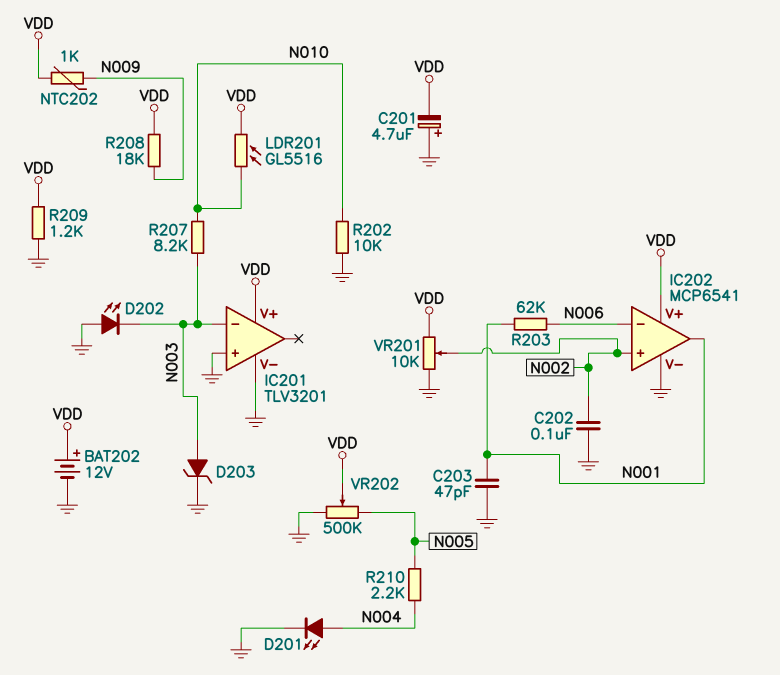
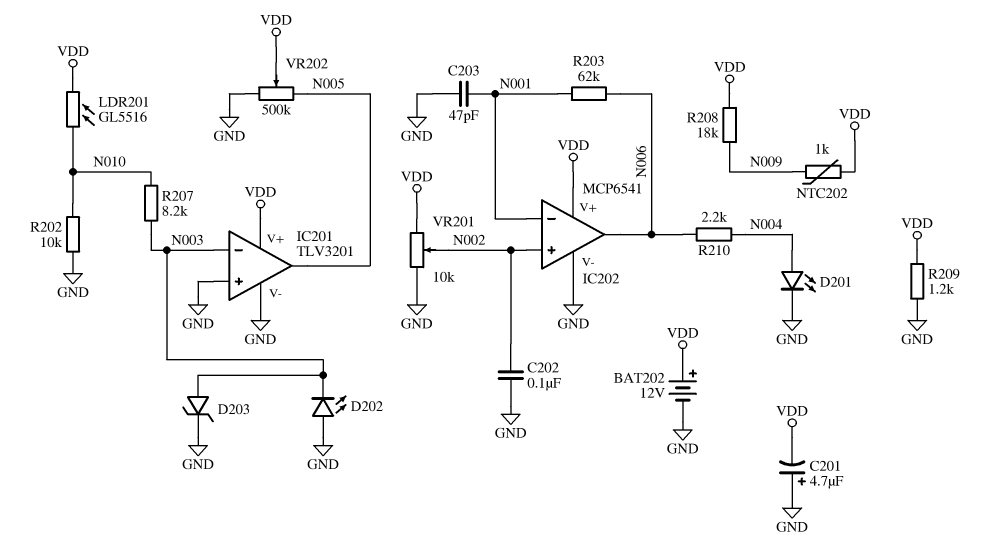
IC201 pin out: none -> N005
IC202 pin in-: N006 -> N001
IC202 pin out: N001 -> N006
R210: 2.2k (N004, N005) -> 2.2k (N004, N006)

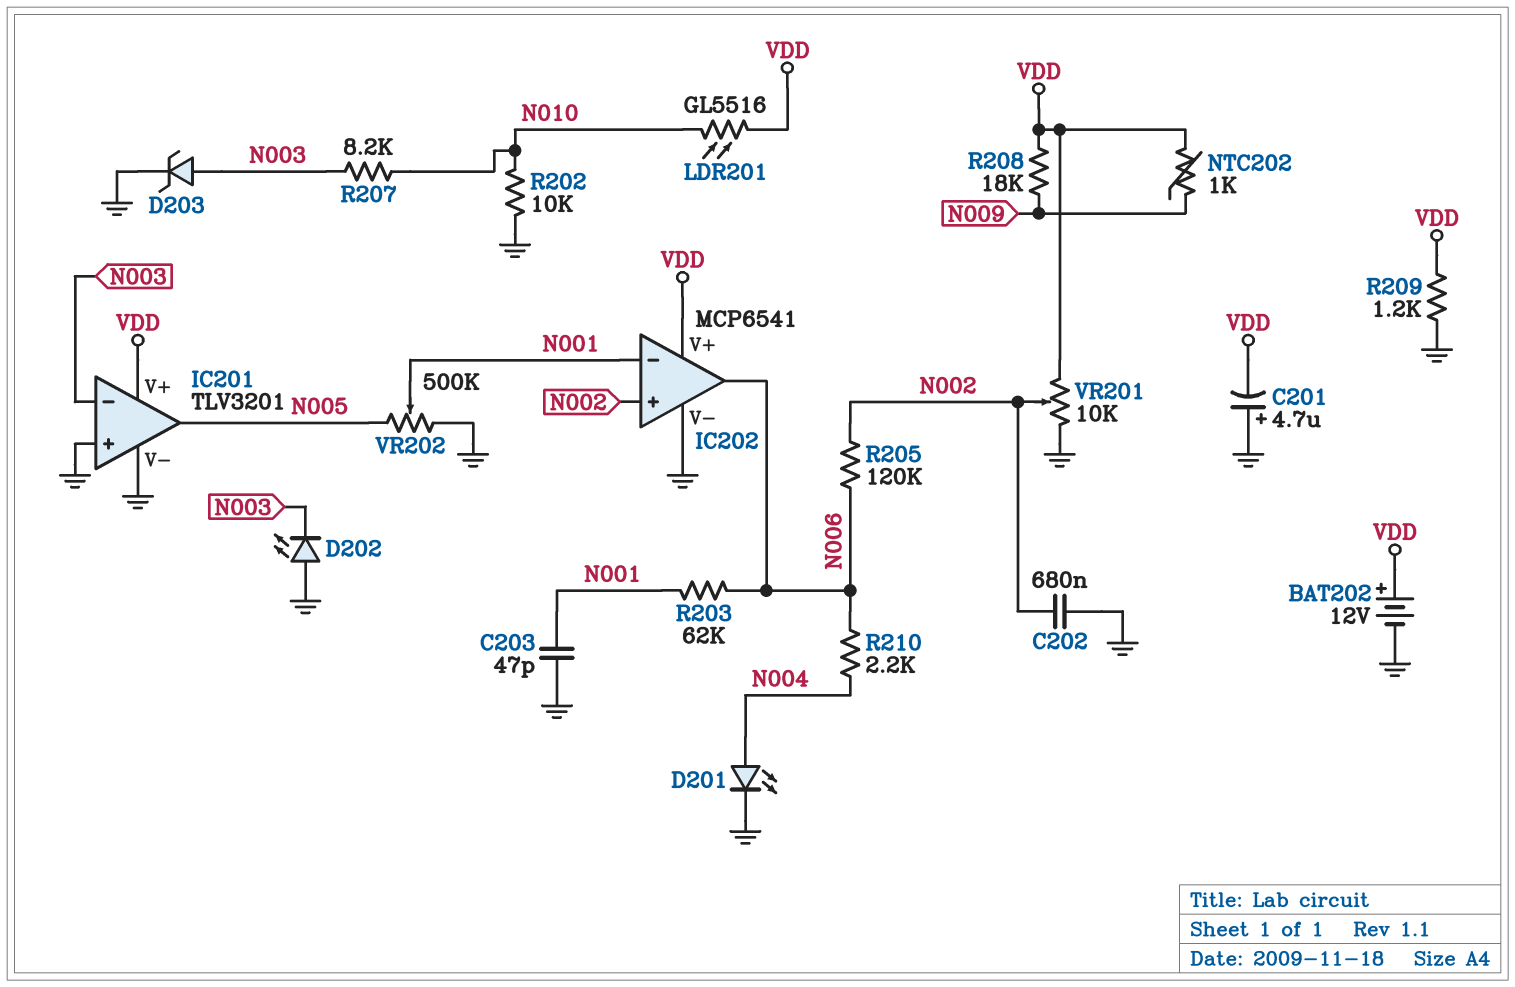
C202: 100nF (GND, N002) -> 680nF (GND, N002)
R205: none -> 120k (N002, N006)
VR202: 500k (GND, N005, wiper VDD) -> 500k (GND, N005, wiper N001)

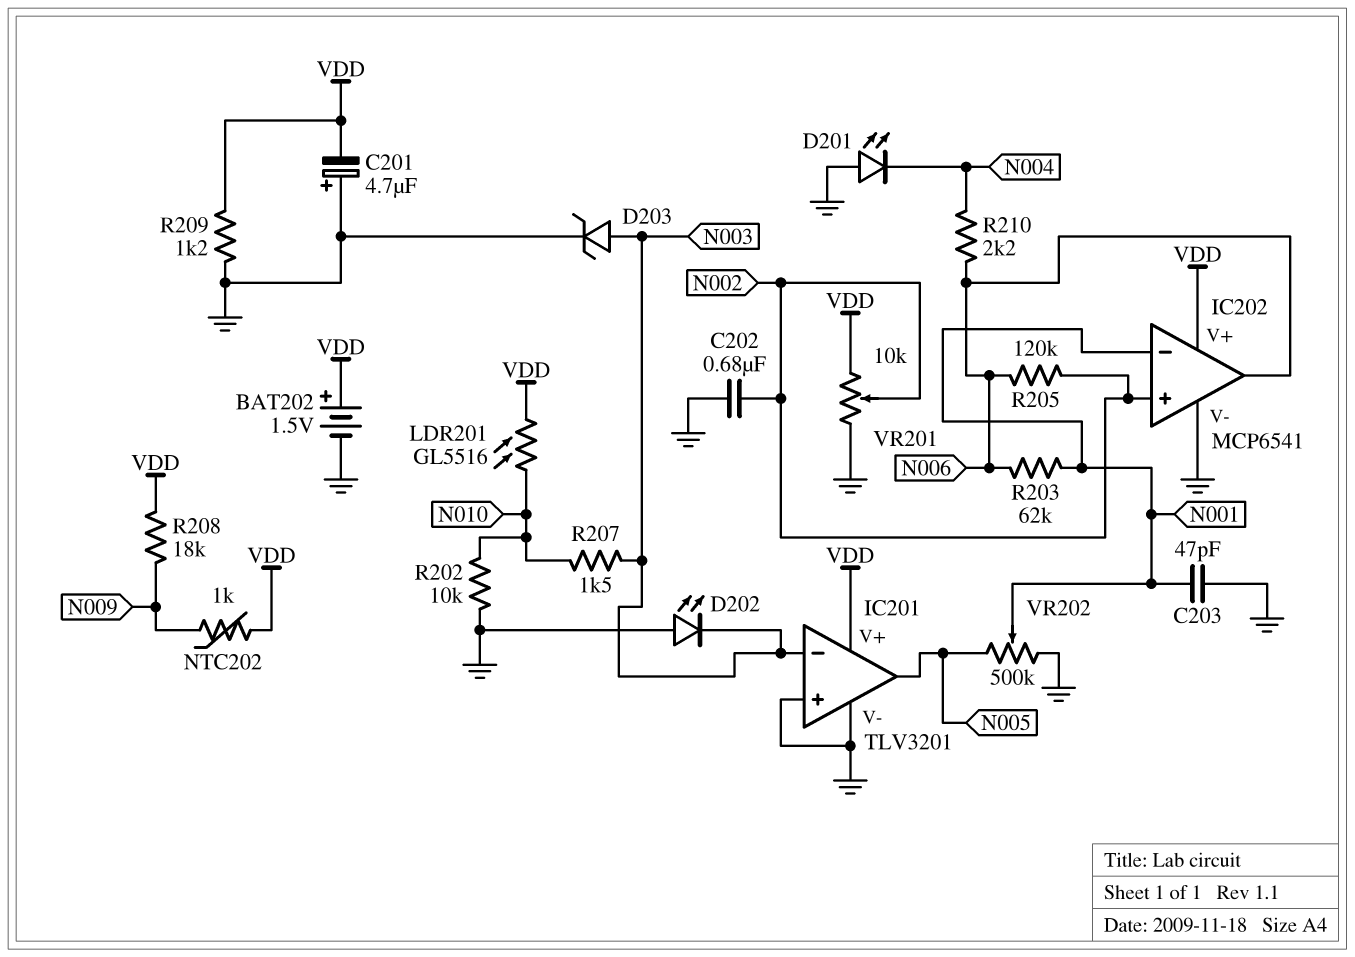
BAT202: 12V (plus VDD, minus GND) -> 1.5V (plus VDD, minus GND)
D201: LED (A N004, K GND) -> LED (A GND, K N004)
R207: 8.2k (N003, N010) -> 1.5k (N003, N010)

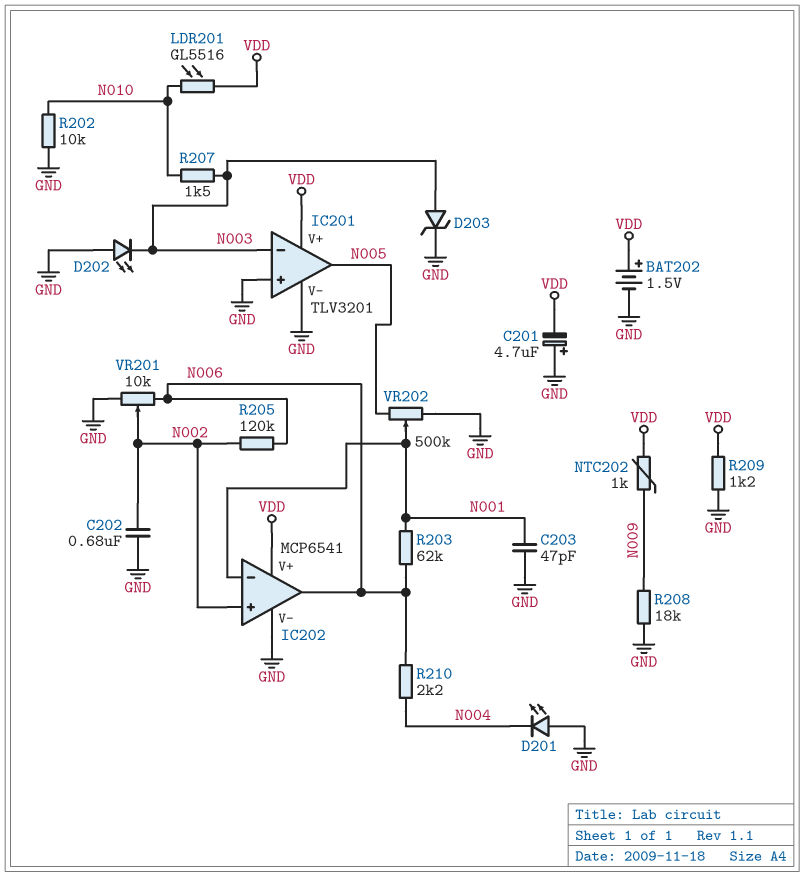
R208: 18k (N009, VDD) -> 18k (GND, N009)
VR201: 10k (GND, VDD, wiper N002) -> 10k (GND, N006, wiper N002)

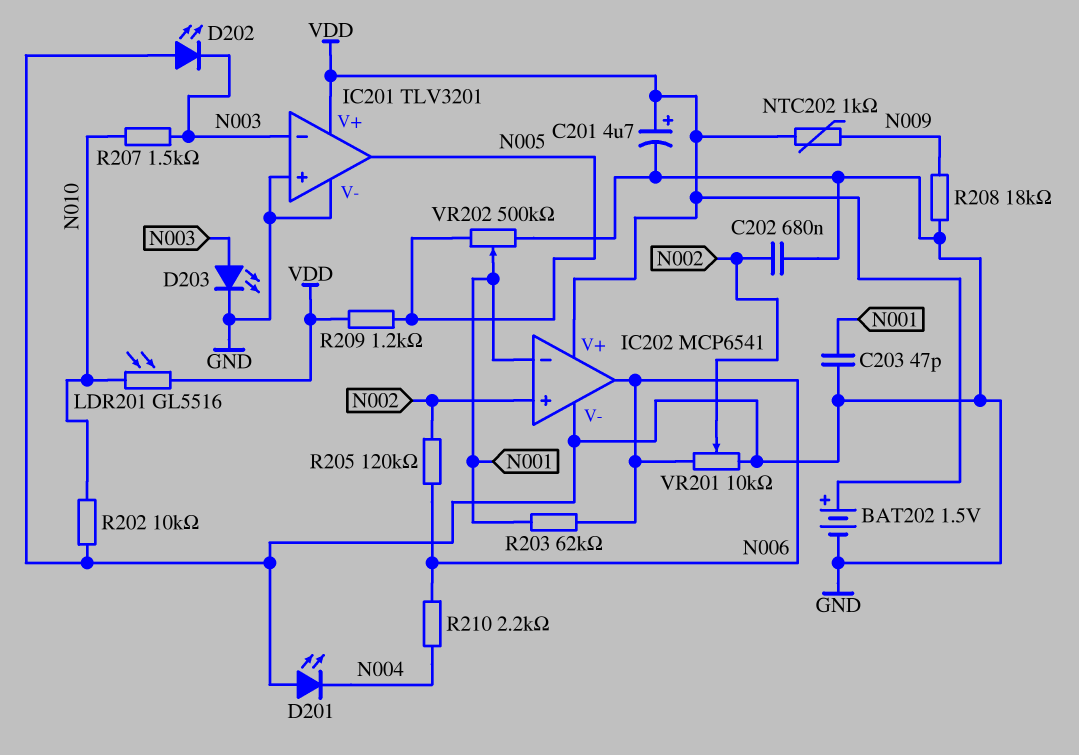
C201: 4.7uF (plus GND, minus VDD) -> 4.7uF (plus VDD, minus GND)
D203: zener (A N003, K GND) -> LED (A N003, K GND)
R209: 1.2k (GND, VDD) -> 1.2k (N005, VDD)

